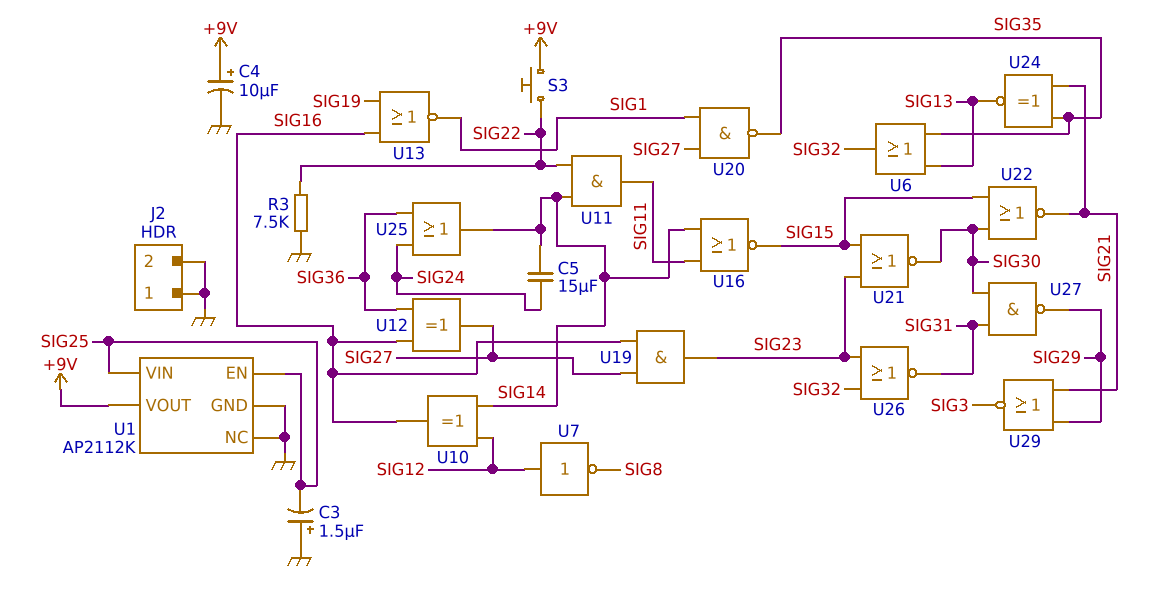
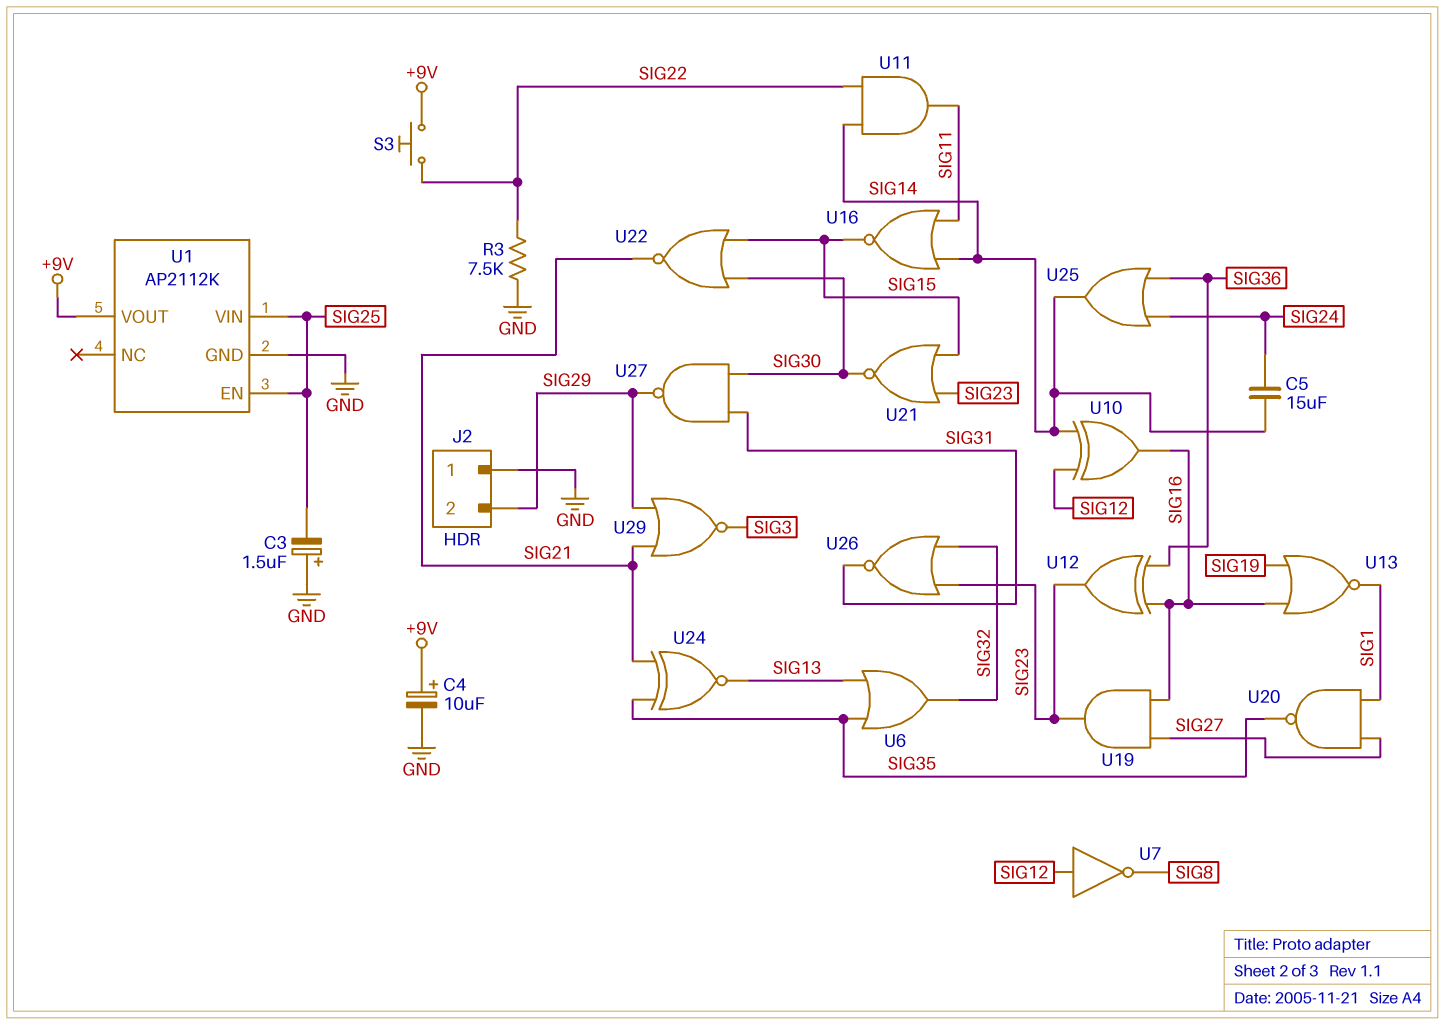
J2 pin 2: GND -> SIG29
U1 pin NC: GND -> none
U12: XOR (in SIG16, in SIG36, out SIG27) -> XOR (in SIG16, in SIG36, out SIG23)

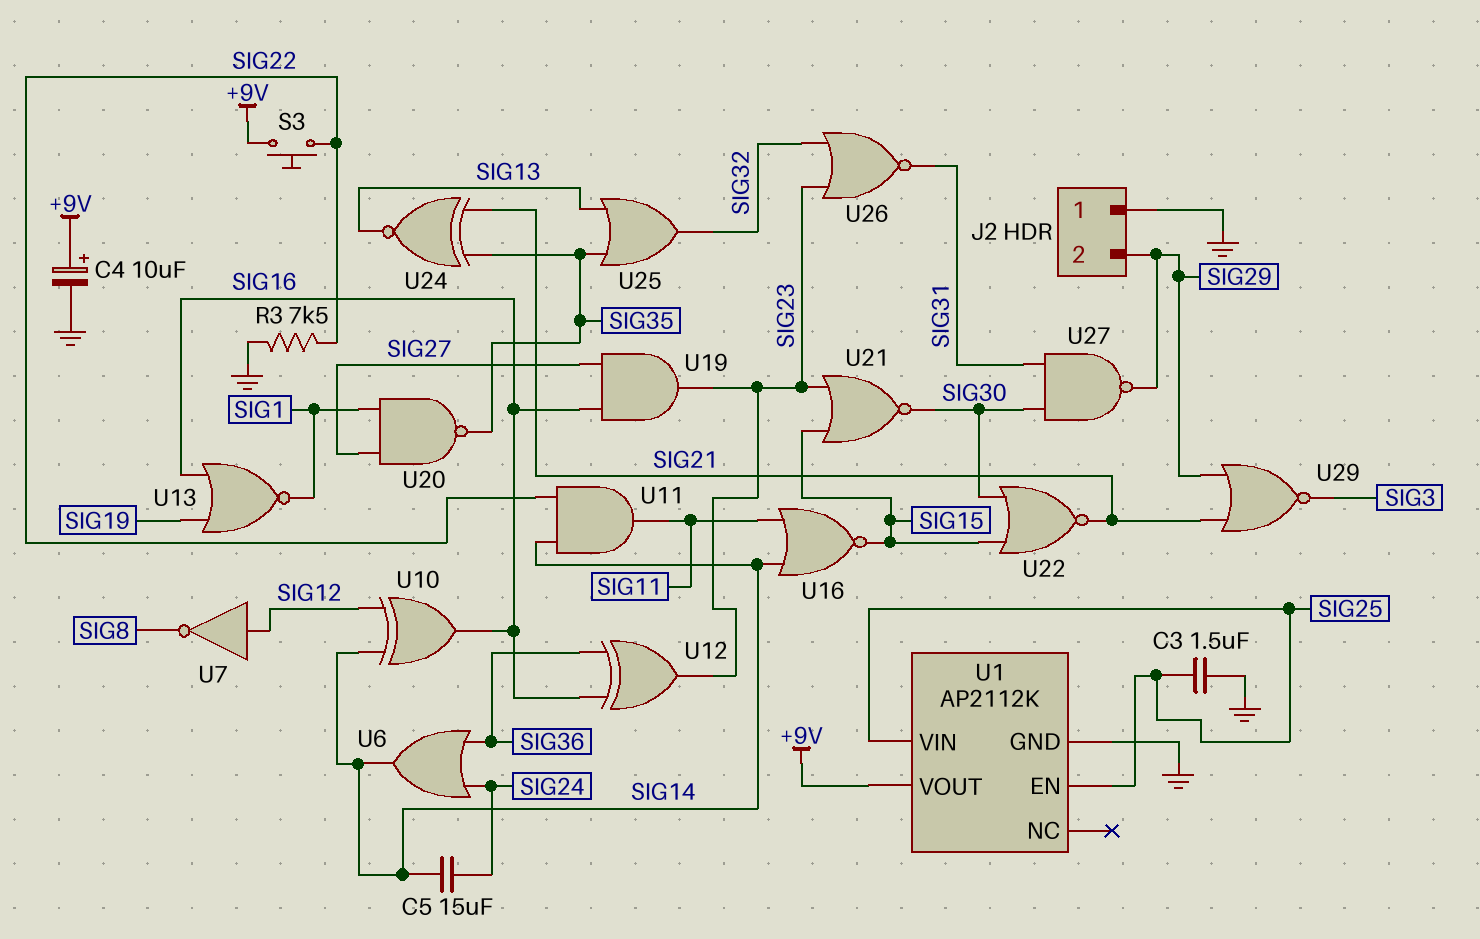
C3: 1.5uF (plus GND, minus SIG25) -> 1.5uF (GND, SIG25)
U6: OR (in SIG13, in SIG35, out SIG32) -> OR (in SIG24, in SIG36, out SIG14)
U25: OR (in SIG24, in SIG36, out SIG14) -> OR (in SIG13, in SIG35, out SIG32)

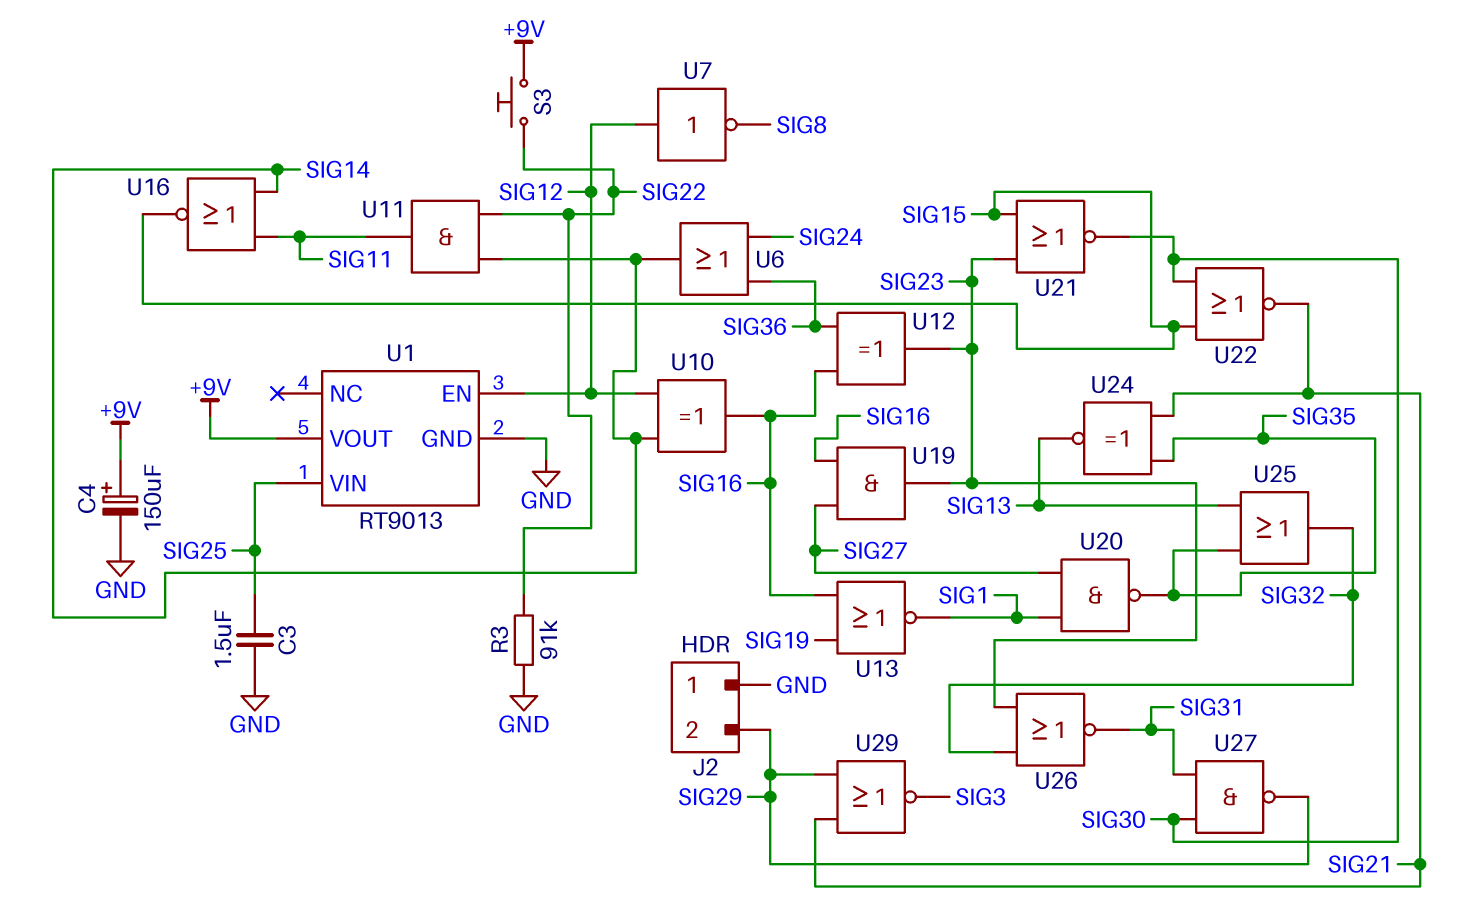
C4: 10uF (plus +9V, minus GND) -> 150uF (plus +9V, minus GND)
C5: 15uF (SIG14, SIG24) -> none
R3: 7.5k (GND, SIG22) -> 91k (GND, SIG22)
U1: AP2112K -> RT9013
U1 pin EN: SIG25 -> SIG12

